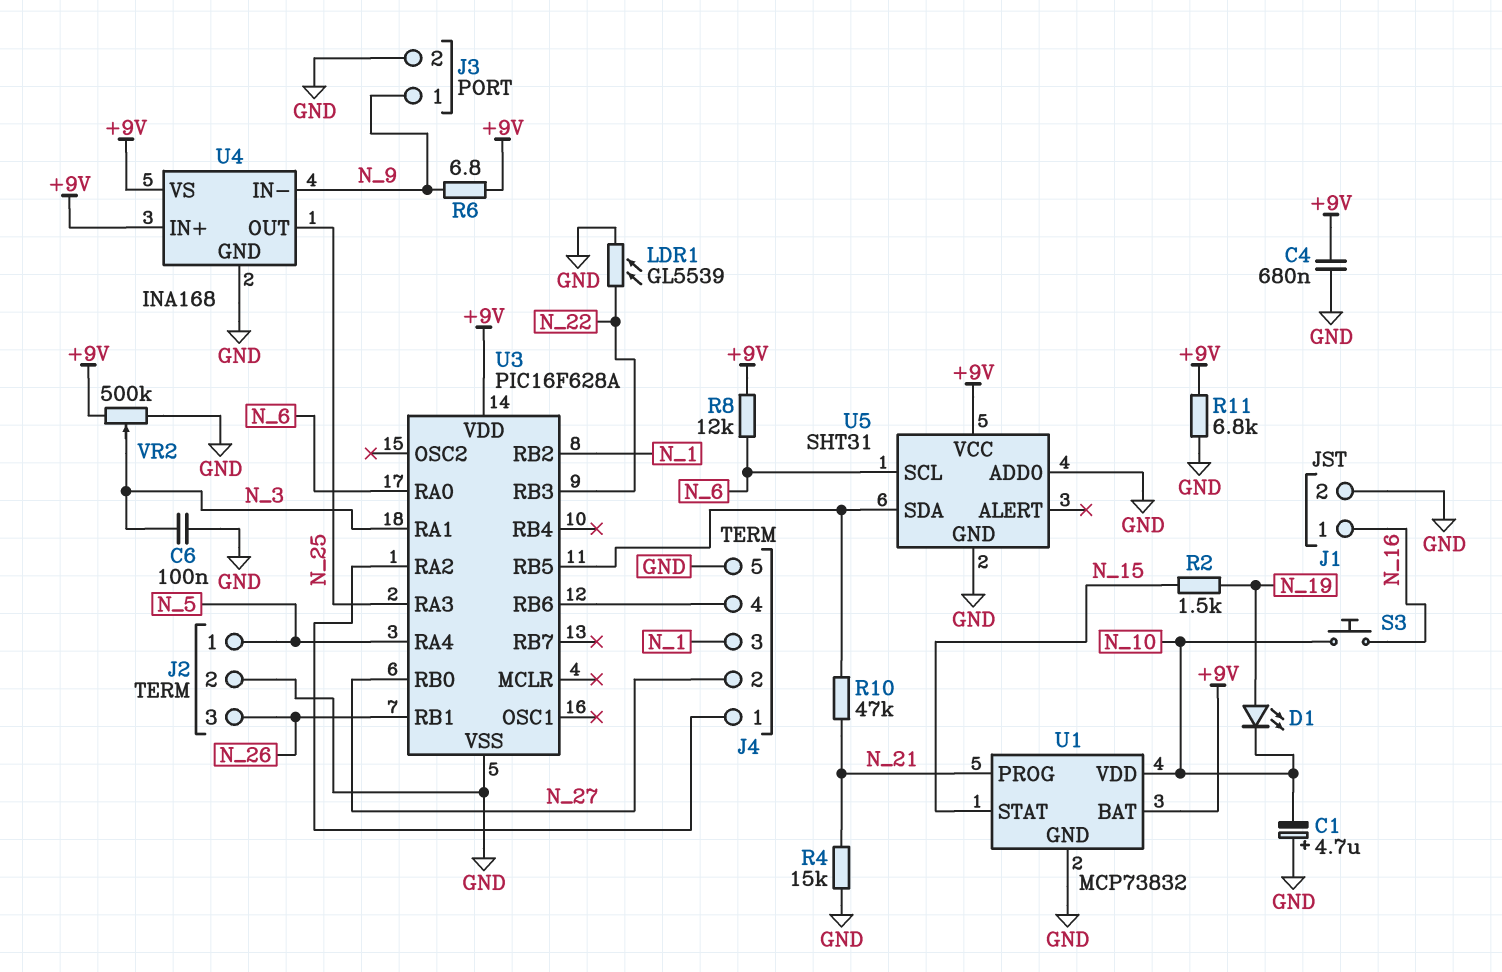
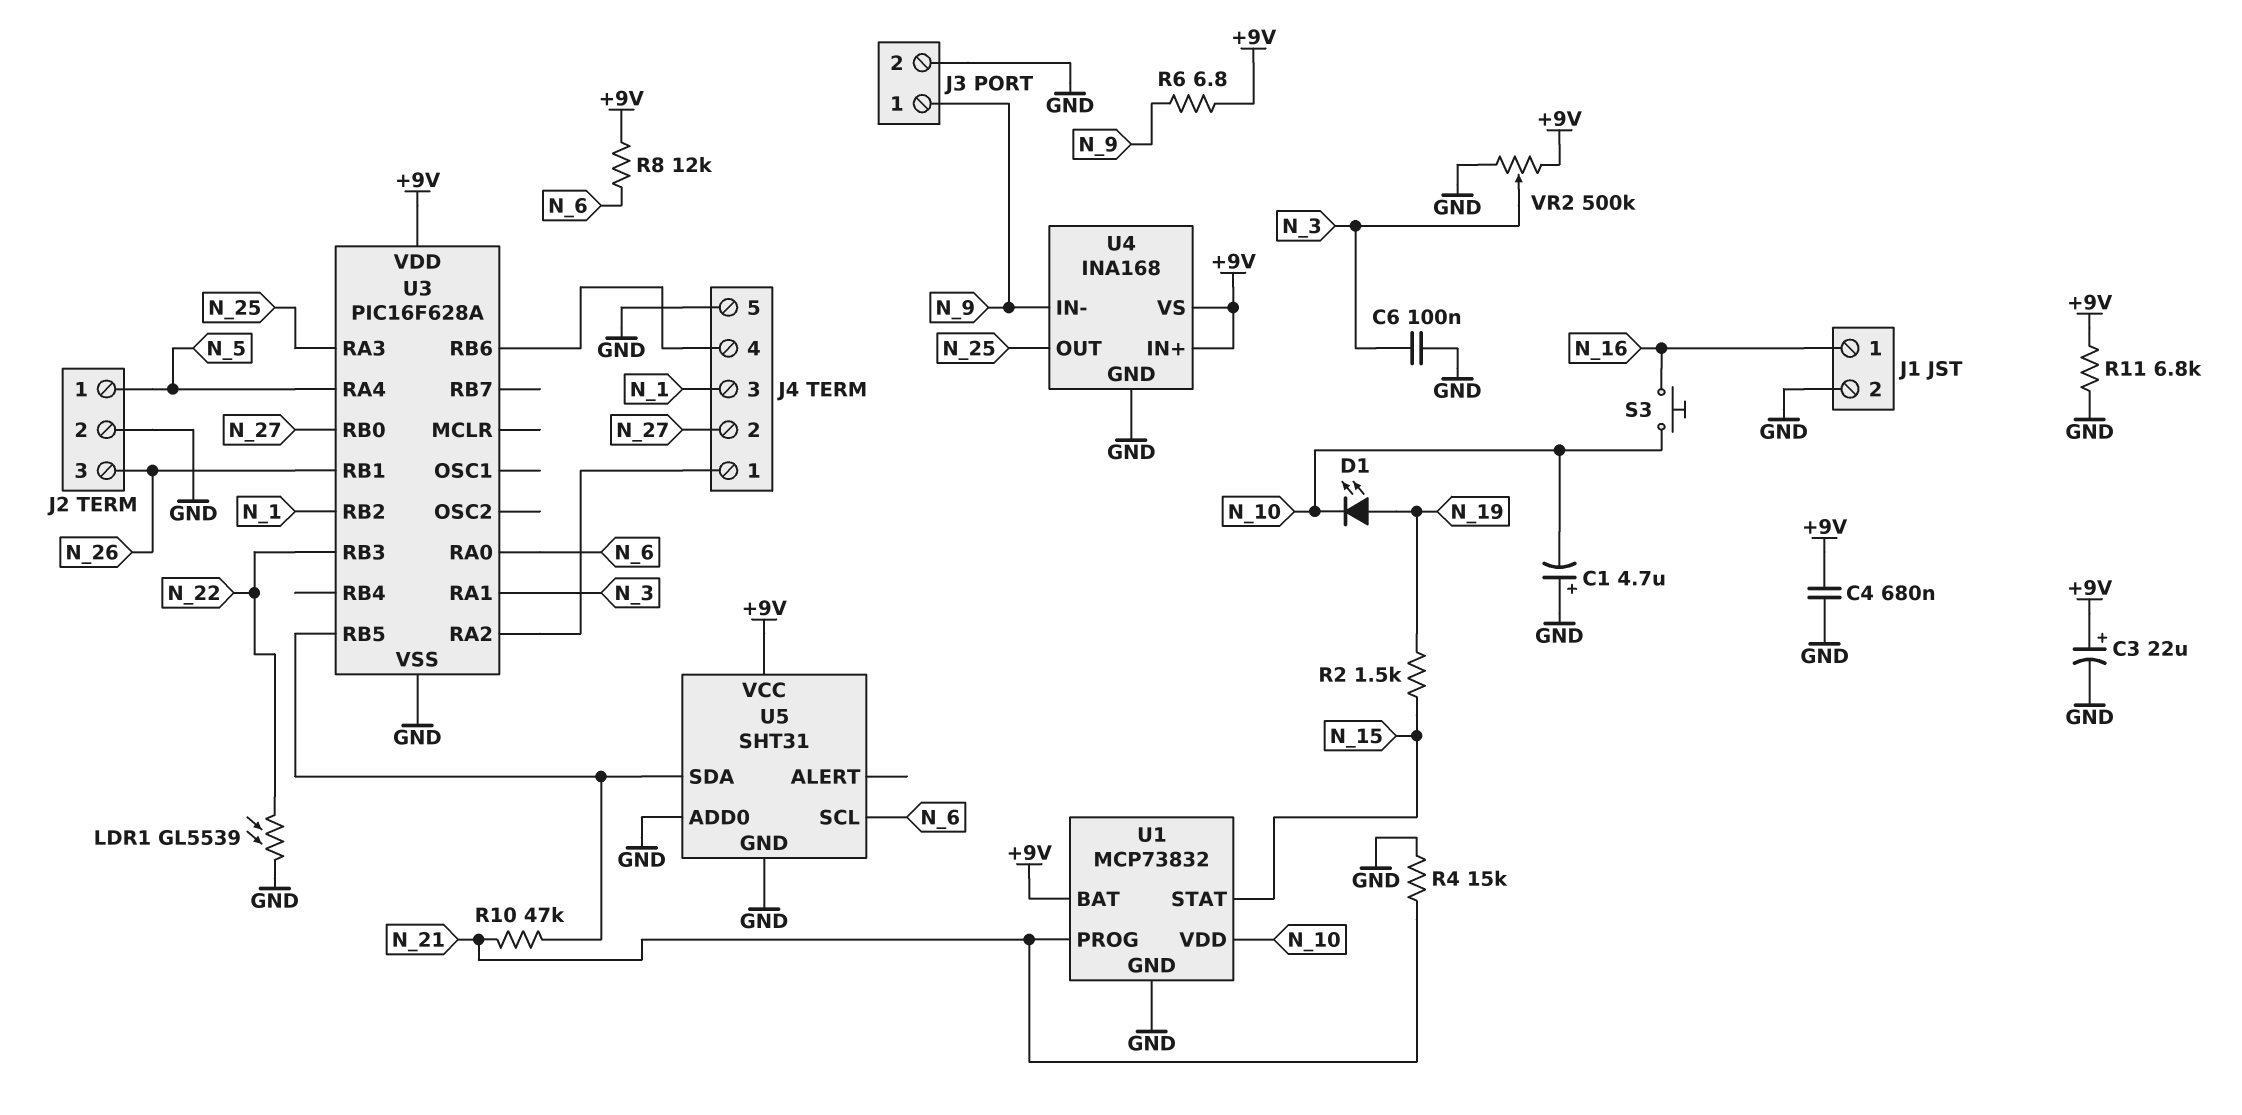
C3: none -> 22uF (plus +9V, minus GND)

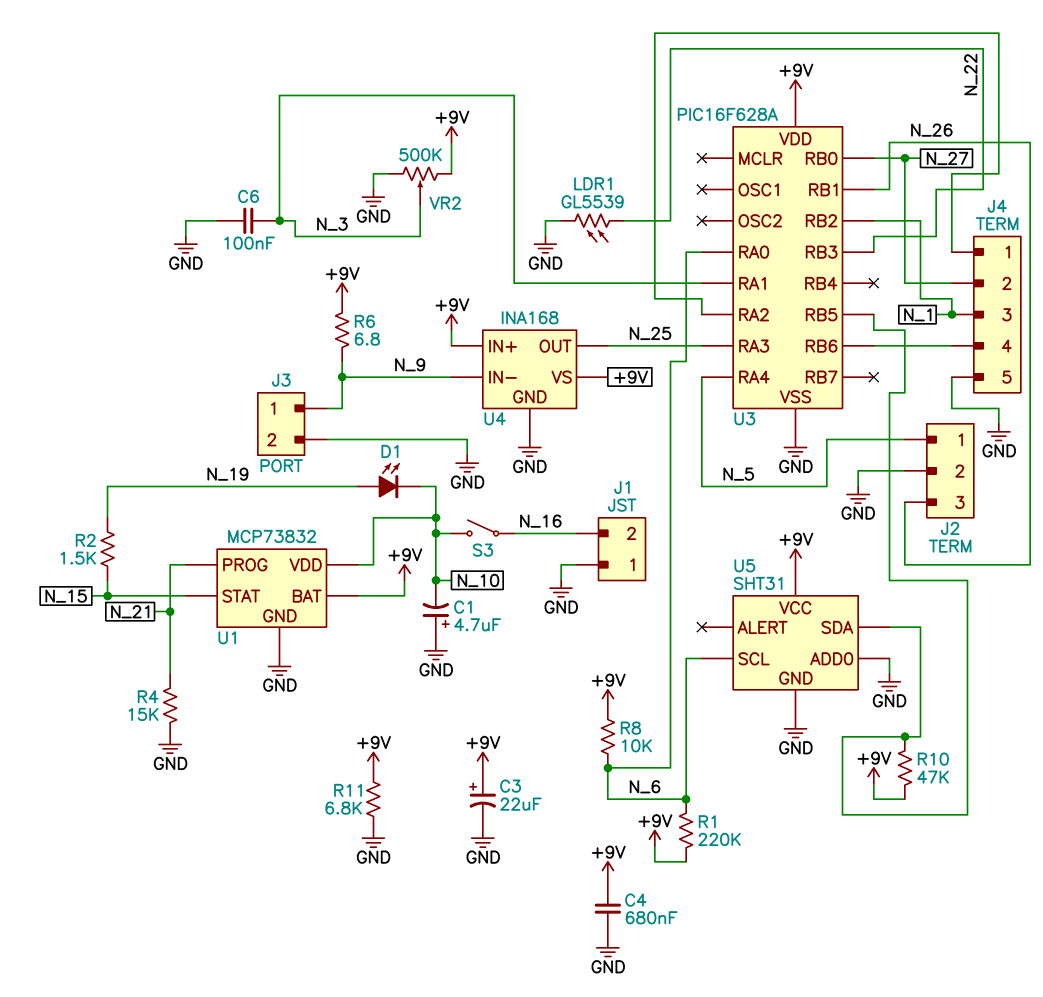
J1 pin 1: N_16 -> GND
J1 pin 2: GND -> N_16
R1: none -> 220k (+9V, N_6)
R8: 12k (+9V, N_6) -> 10k (+9V, N_6)
R10: 47k (N_21, U3/RB5) -> 47k (+9V, U3/RB5)
S3: button (N_10, N_16) -> switch (N_10, N_16)

